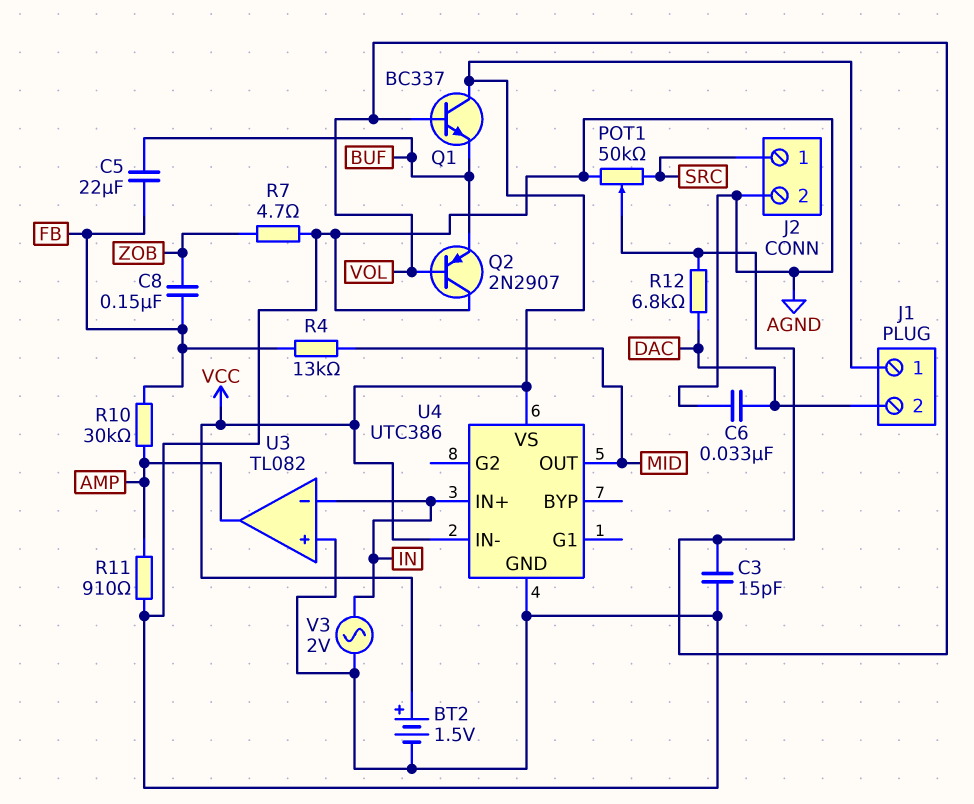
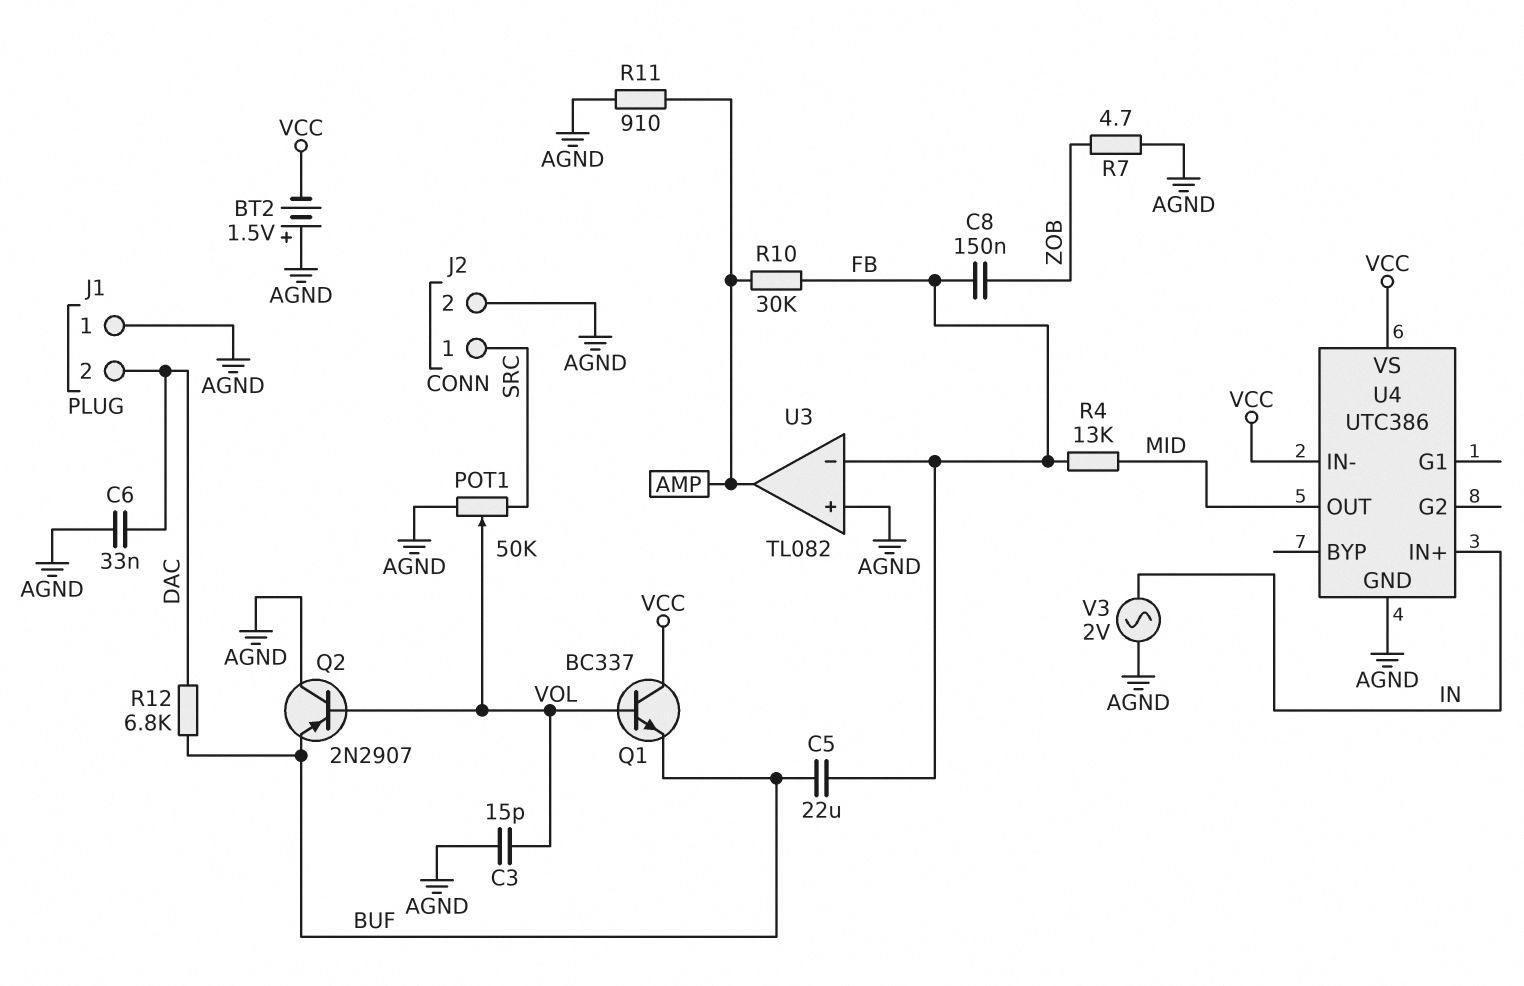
BT2: 1.5V (plus VCC, minus AGND) -> 1.5V (plus AGND, minus VCC)
J1 pin 1: VCC -> AGND
R12: 6.8k (DAC, VOL) -> 6.8k (BUF, DAC)
U3 pin in-: IN -> FB

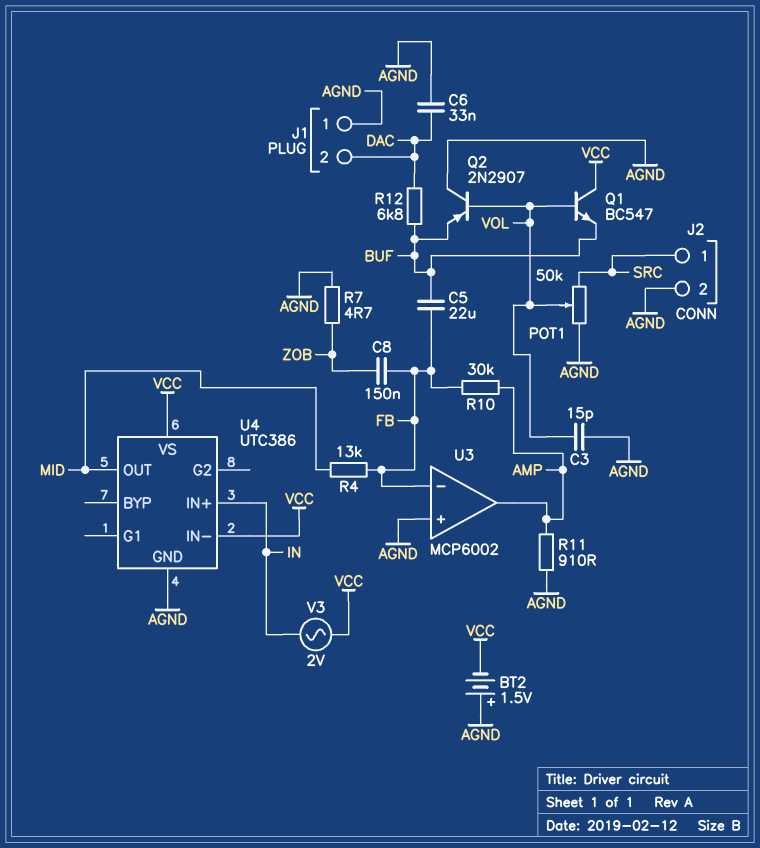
Q1: NPN BC337 (B VOL, C VCC, E BUF) -> NPN BC547 (B VOL, C VCC, E BUF)
U3: TL082 -> MCP6002
V3: AC 2V (AGND, IN) -> AC 2V (IN, VCC)

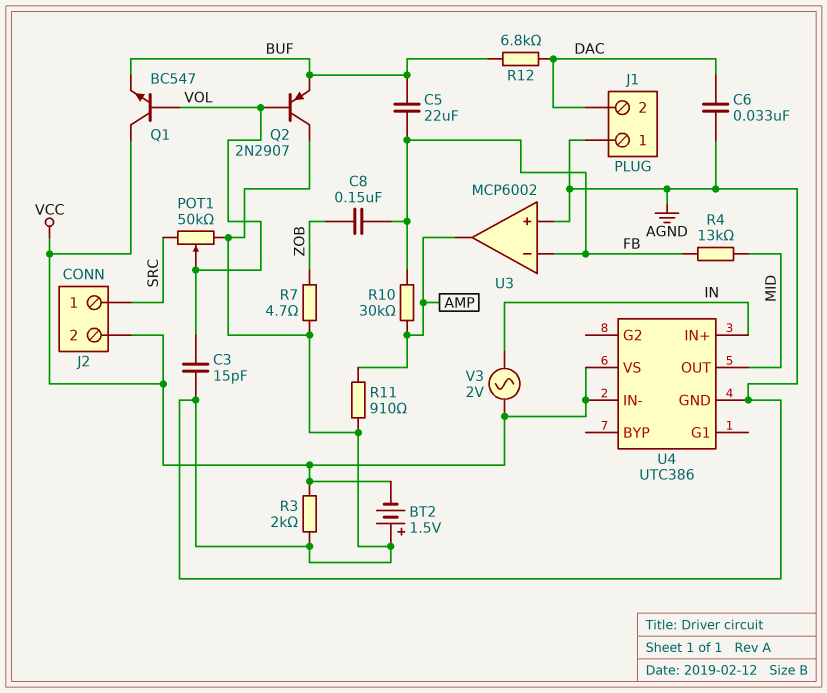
J2 pin 2: AGND -> VCC
R3: none -> 2k (AGND, VCC)

